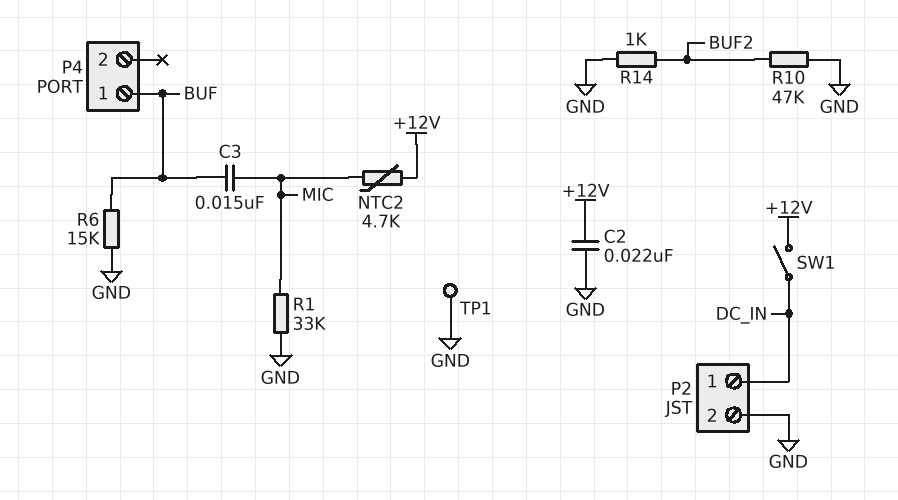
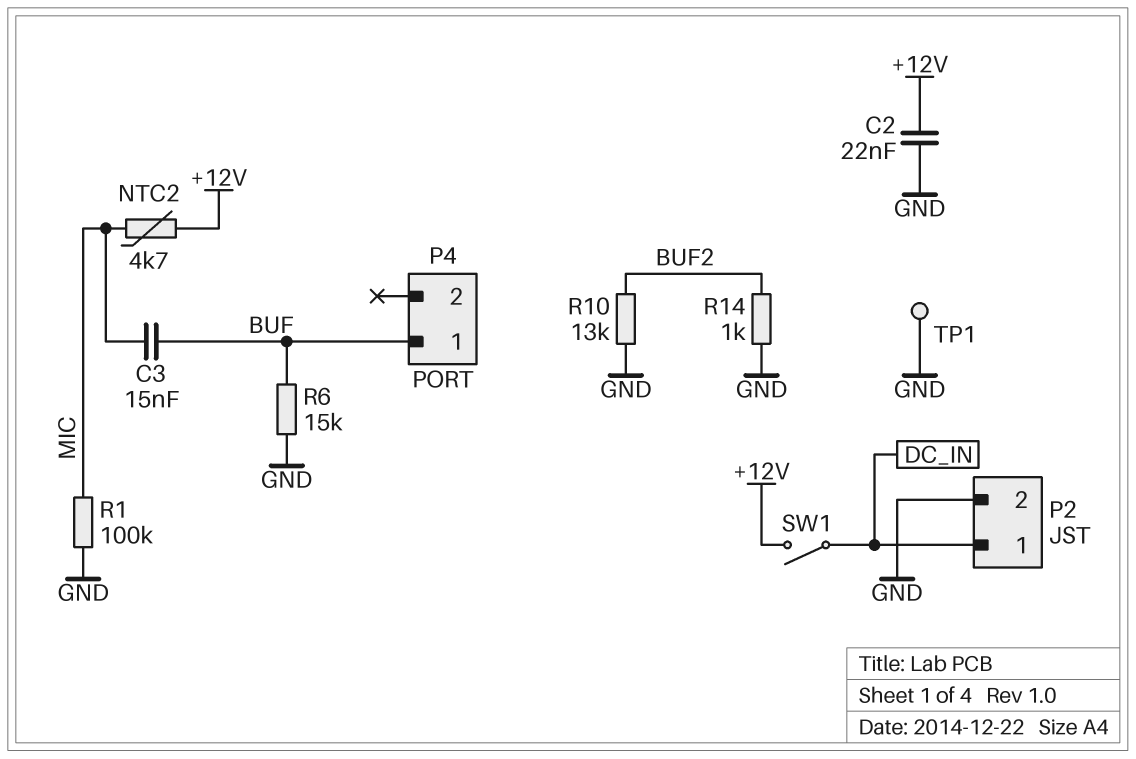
R1: 33k (GND, MIC) -> 100k (GND, MIC)
R10: 47k (BUF2, GND) -> 13k (BUF2, GND)

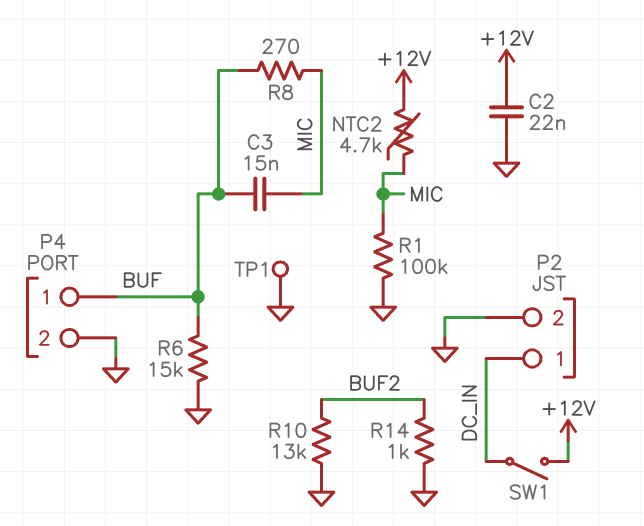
P4 pin 2: none -> GND
R8: none -> 270 (BUF, MIC)

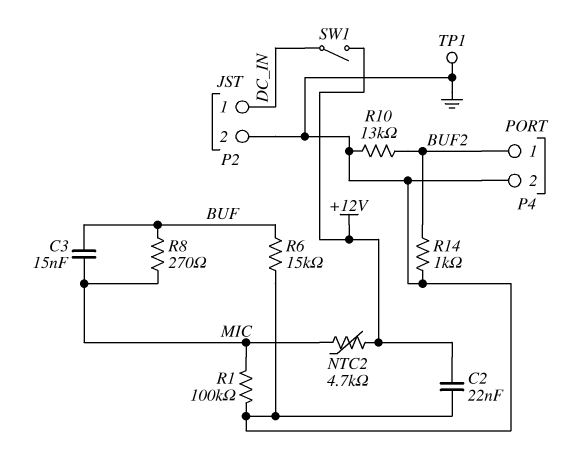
P4 pin 1: BUF -> BUF2

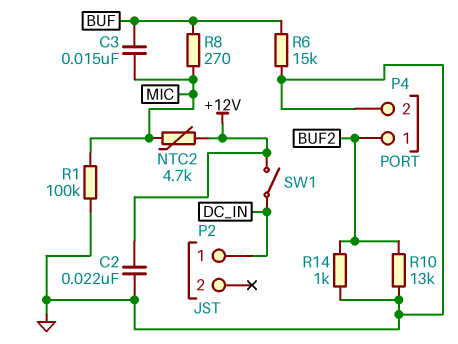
P2 pin 2: GND -> none
TP1: test point (GND) -> none

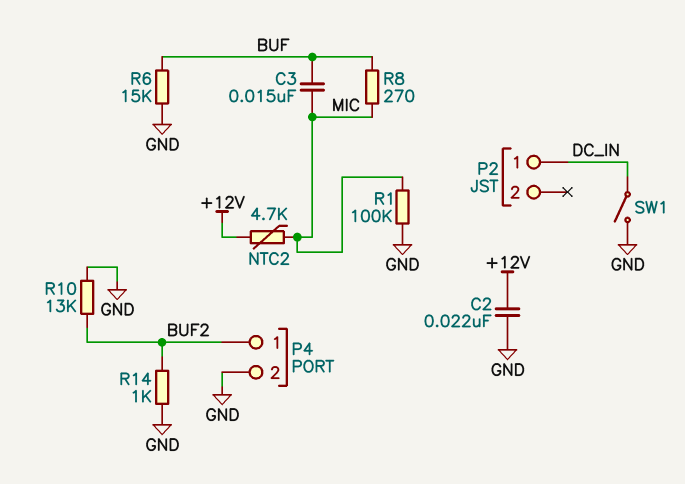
SW1: switch (+12V, DC_IN) -> switch (DC_IN, GND)

